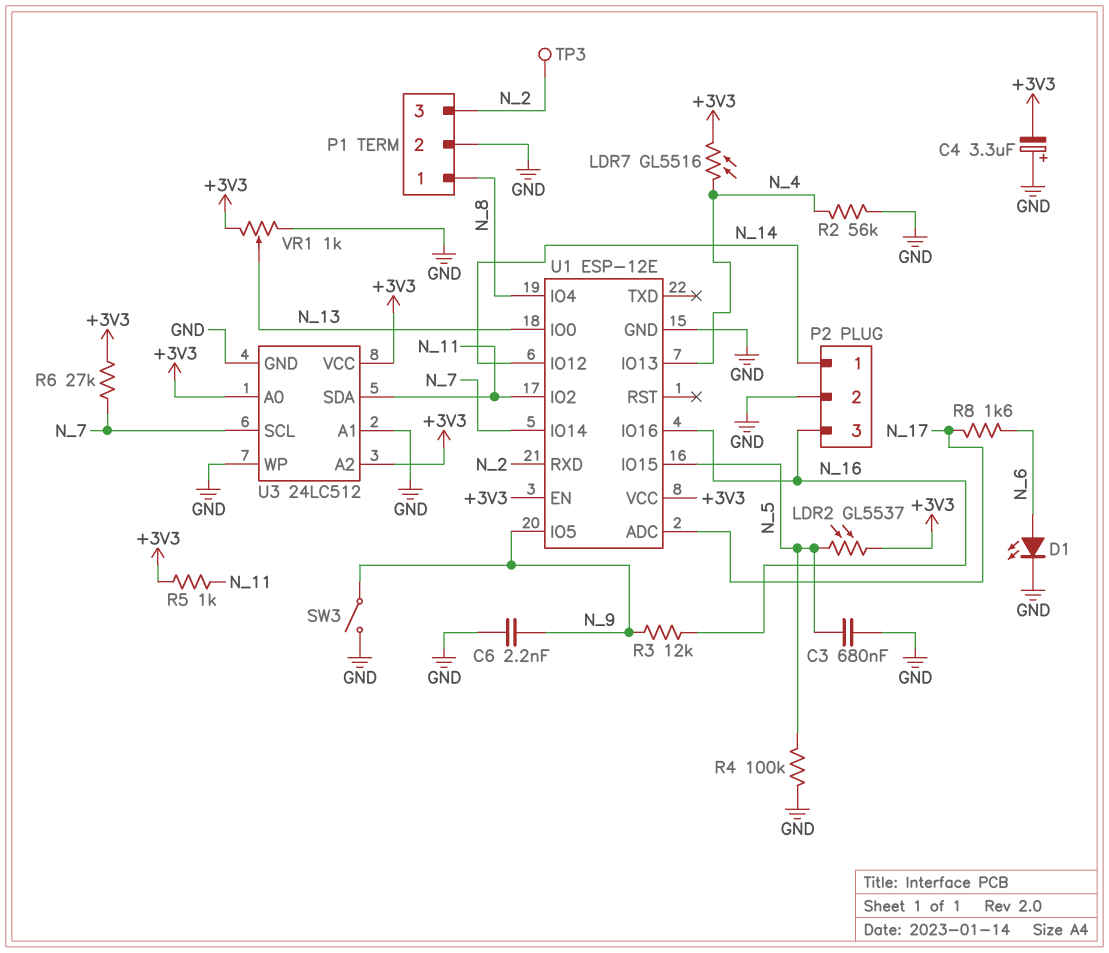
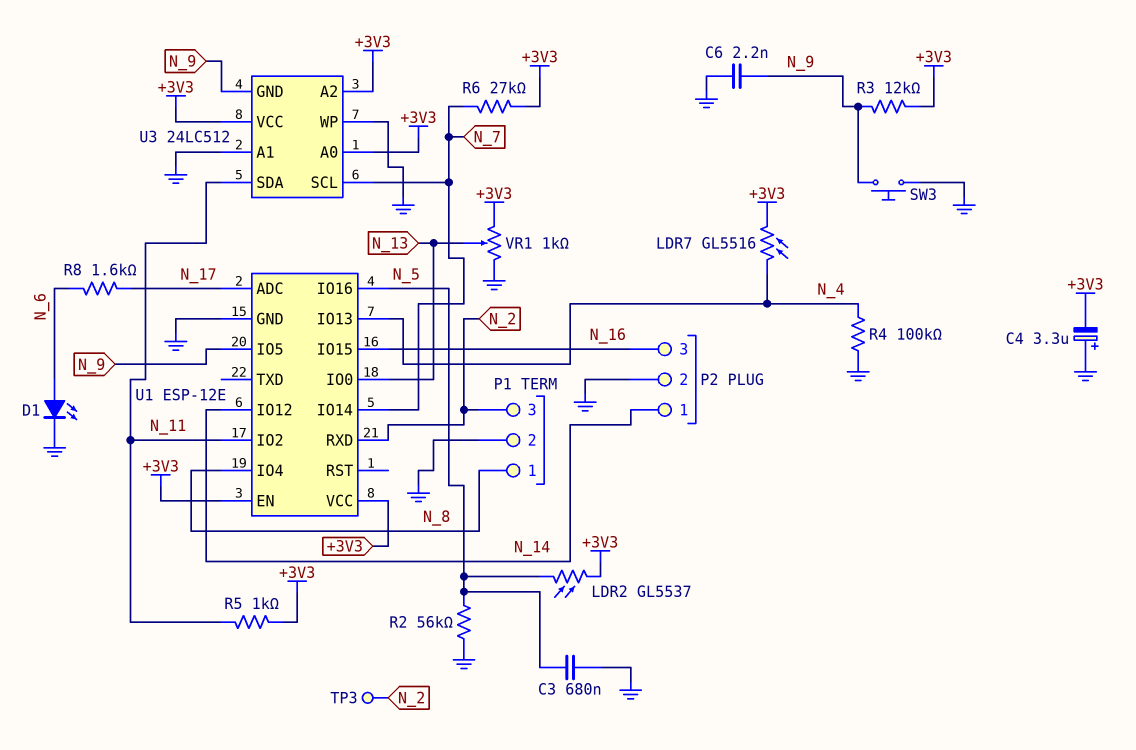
R2: 56k (GND, N_4) -> 56k (GND, N_5)
R3: 12k (N_9, N_16) -> 12k (+3V3, N_9)
R4: 100k (GND, N_5) -> 100k (GND, N_4)
SW3: switch (GND, N_9) -> button (GND, N_9)
U1 pin IO15: N_5 -> N_16
U1 pin IO16: N_16 -> N_5
U3 pin GND: GND -> N_9

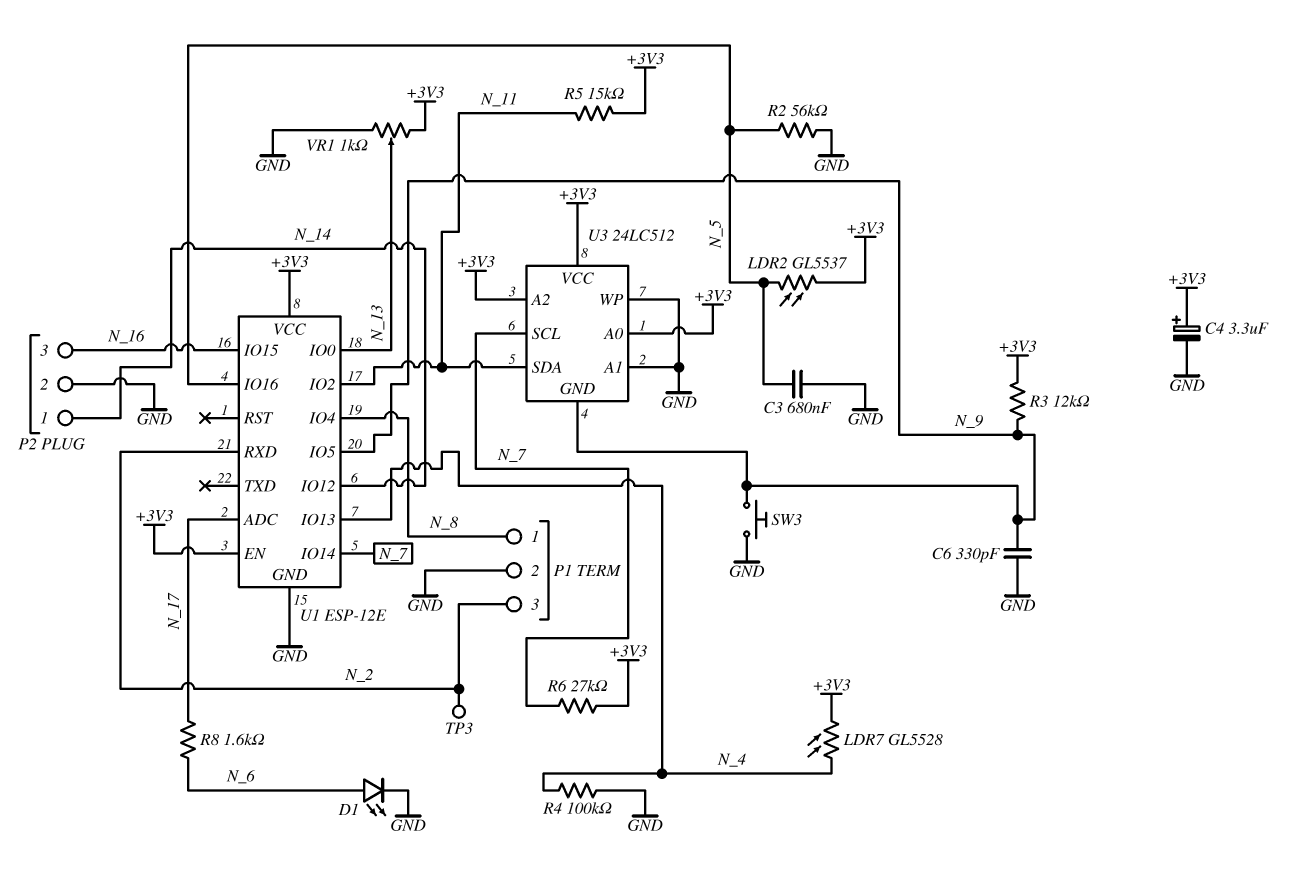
C4: 3.3uF (plus GND, minus +3V3) -> 3.3uF (plus +3V3, minus GND)
C6: 2.2nF (GND, N_9) -> 330pF (GND, N_9)
LDR7: GL5516 (+3V3, N_4) -> GL5528 (+3V3, N_4)
R5: 1k (+3V3, N_11) -> 15k (+3V3, N_11)

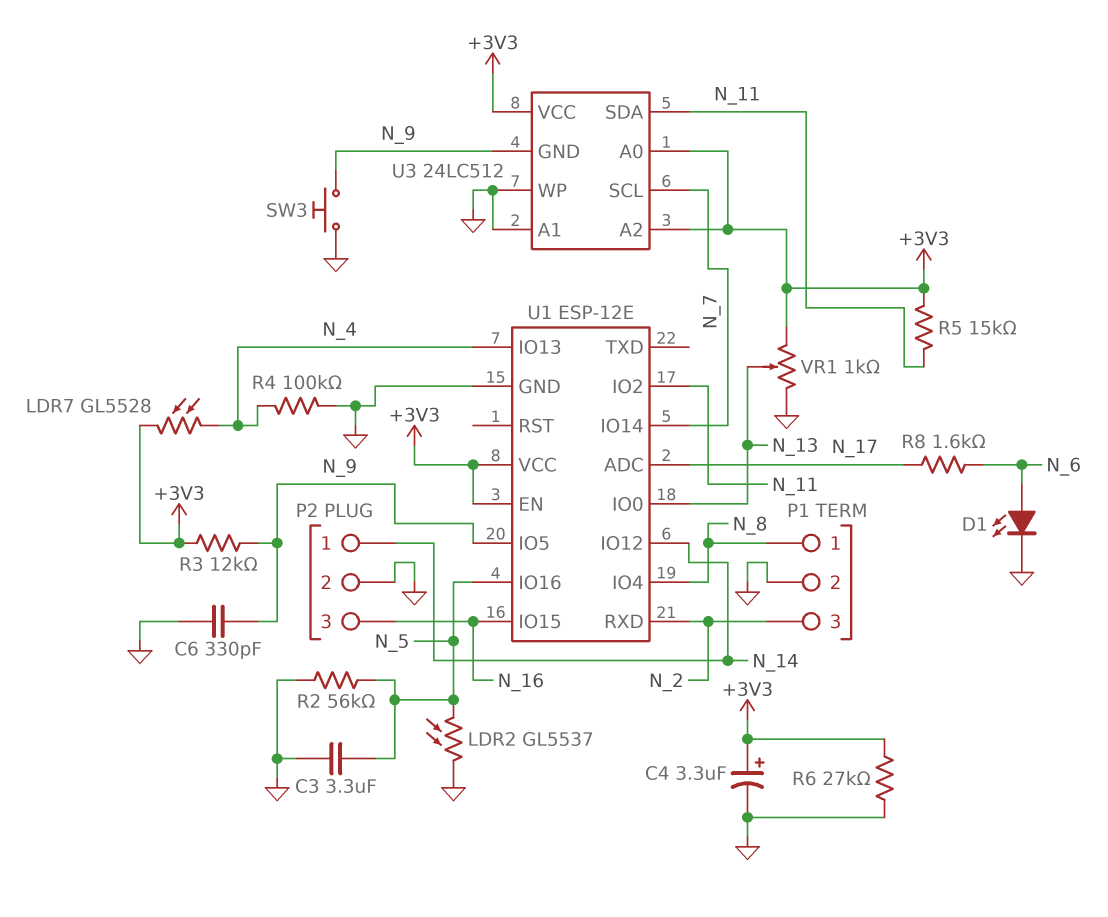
C3: 680nF (GND, N_5) -> 3.3uF (GND, N_5)
LDR2: GL5537 (+3V3, N_5) -> GL5537 (GND, N_5)
R6: 27k (+3V3, N_7) -> 27k (+3V3, GND)
TP3: test point (N_2) -> none

